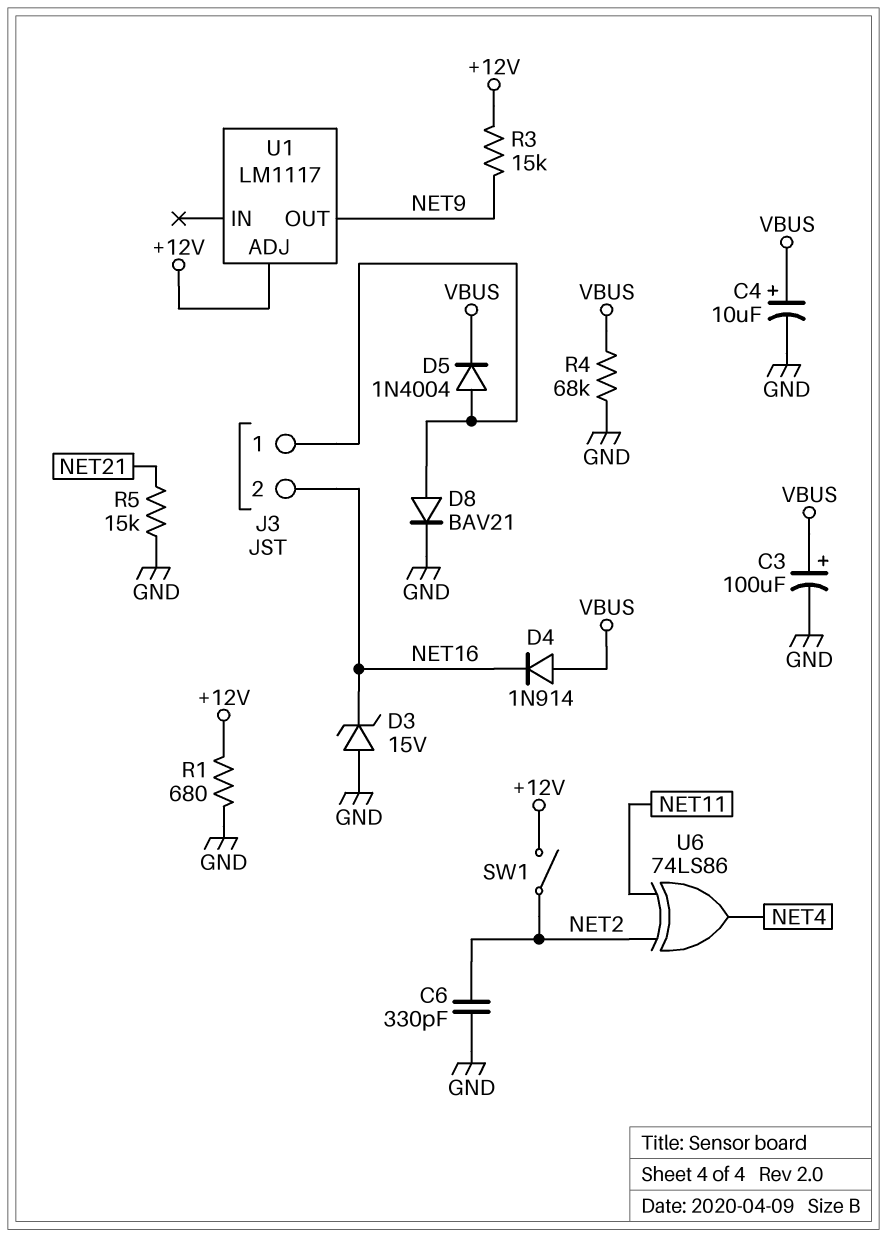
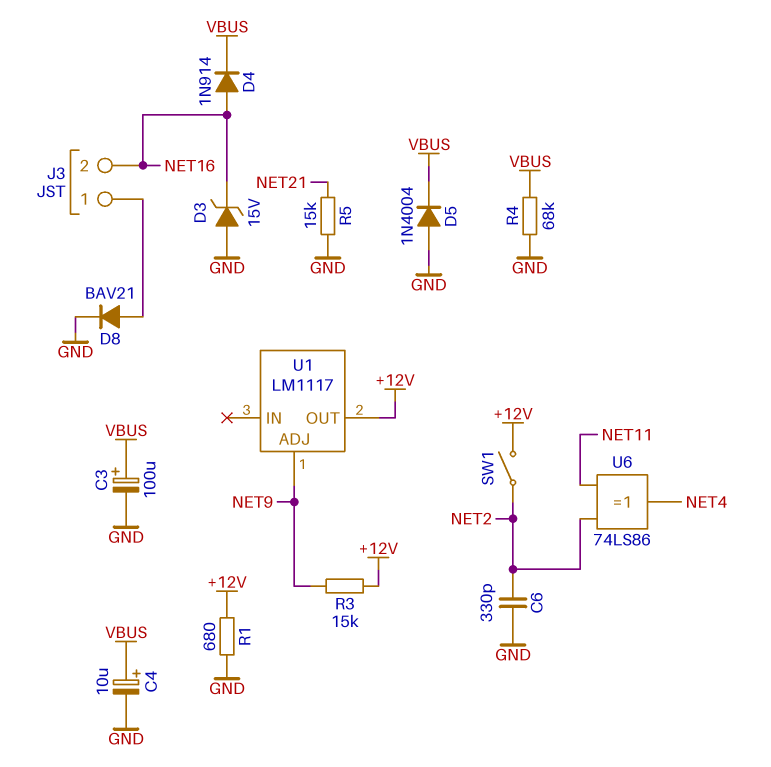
D4: diode 1N914 (A VBUS, K NET16) -> diode 1N914 (A NET16, K VBUS)
D5: diode 1N4004 (A J3/1, K VBUS) -> diode 1N4004 (A GND, K VBUS)
U1 pin ADJ: +12V -> NET9
U1 pin OUT: NET9 -> +12V

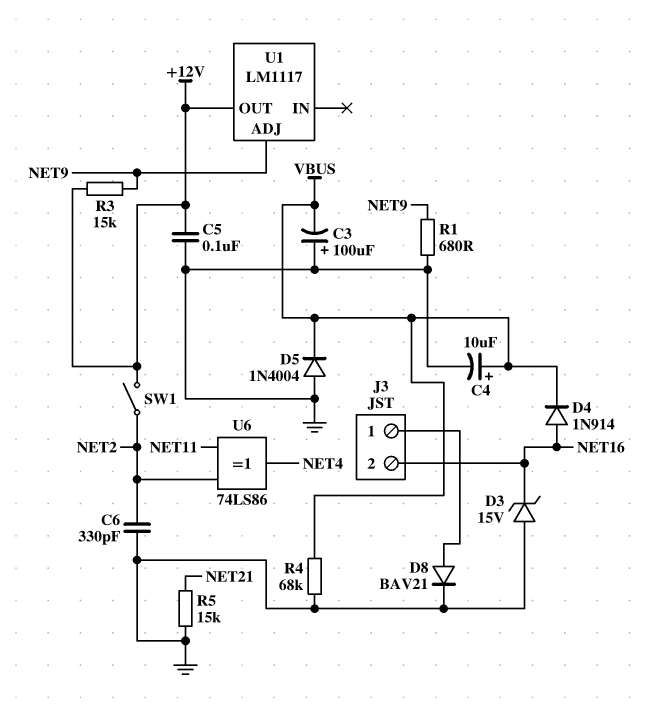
C3: 100uF (plus VBUS, minus GND) -> 100uF (plus GND, minus VBUS)
C5: none -> 100nF (+12V, GND)
R1: 680 (+12V, GND) -> 680 (GND, NET9)

